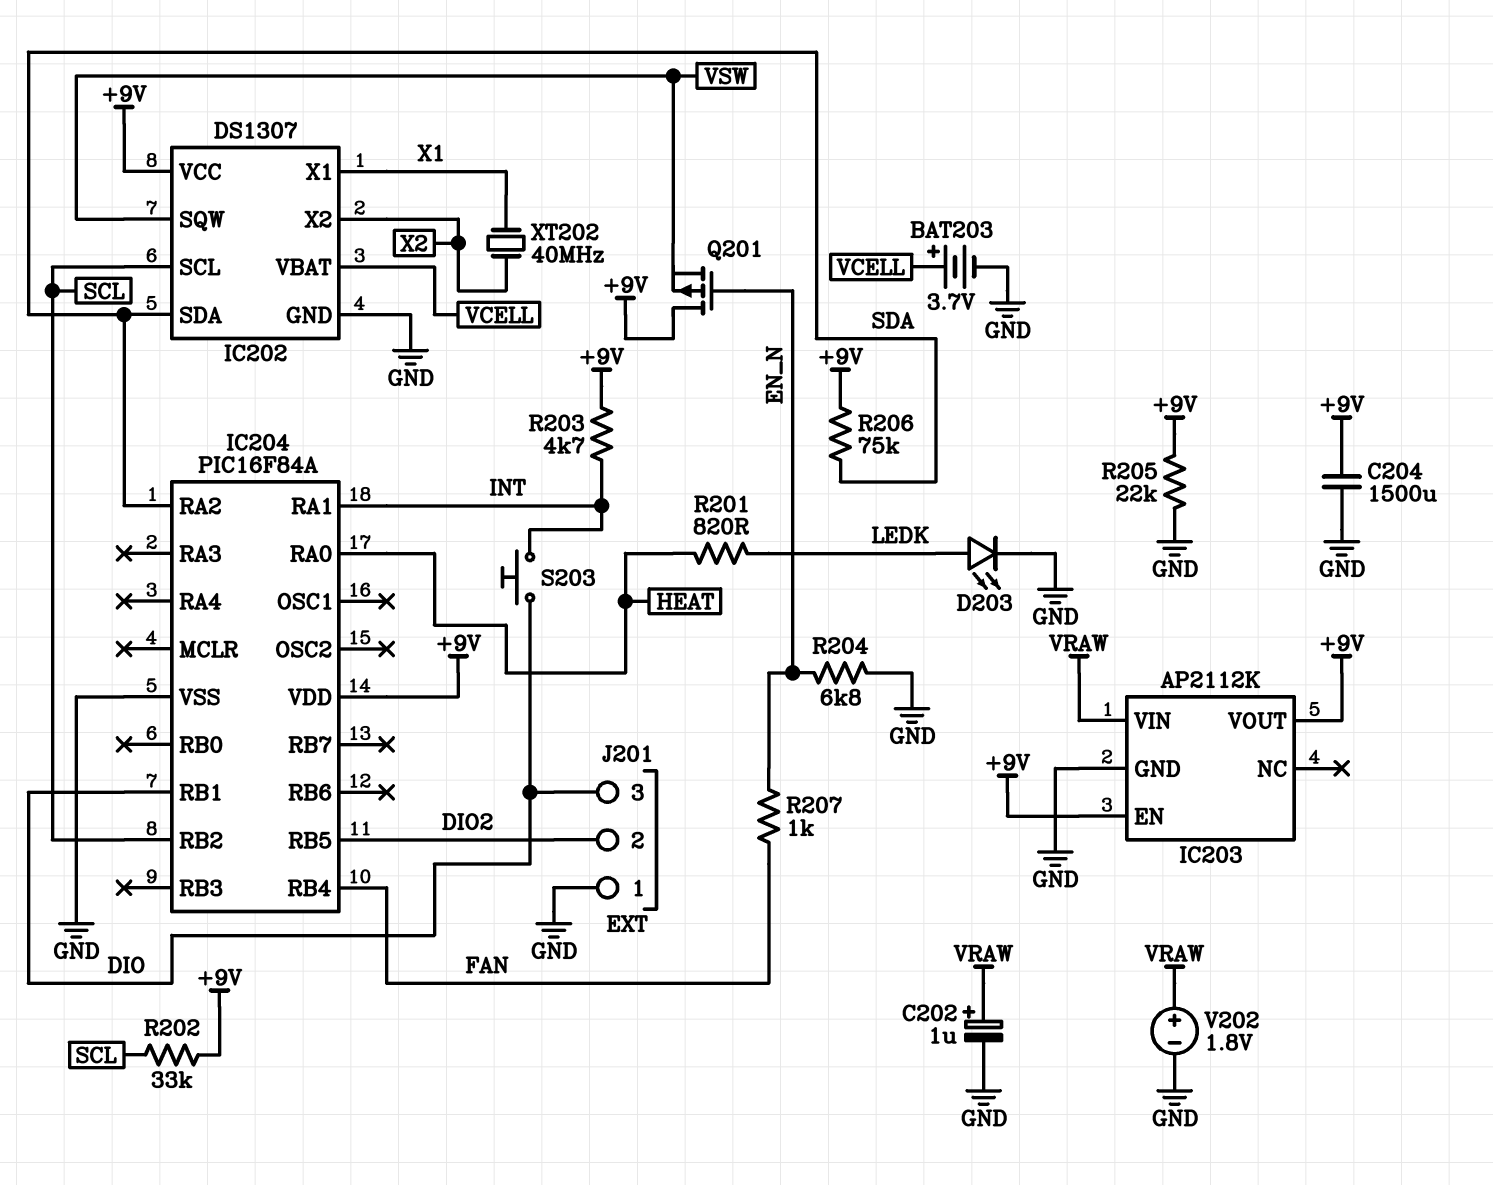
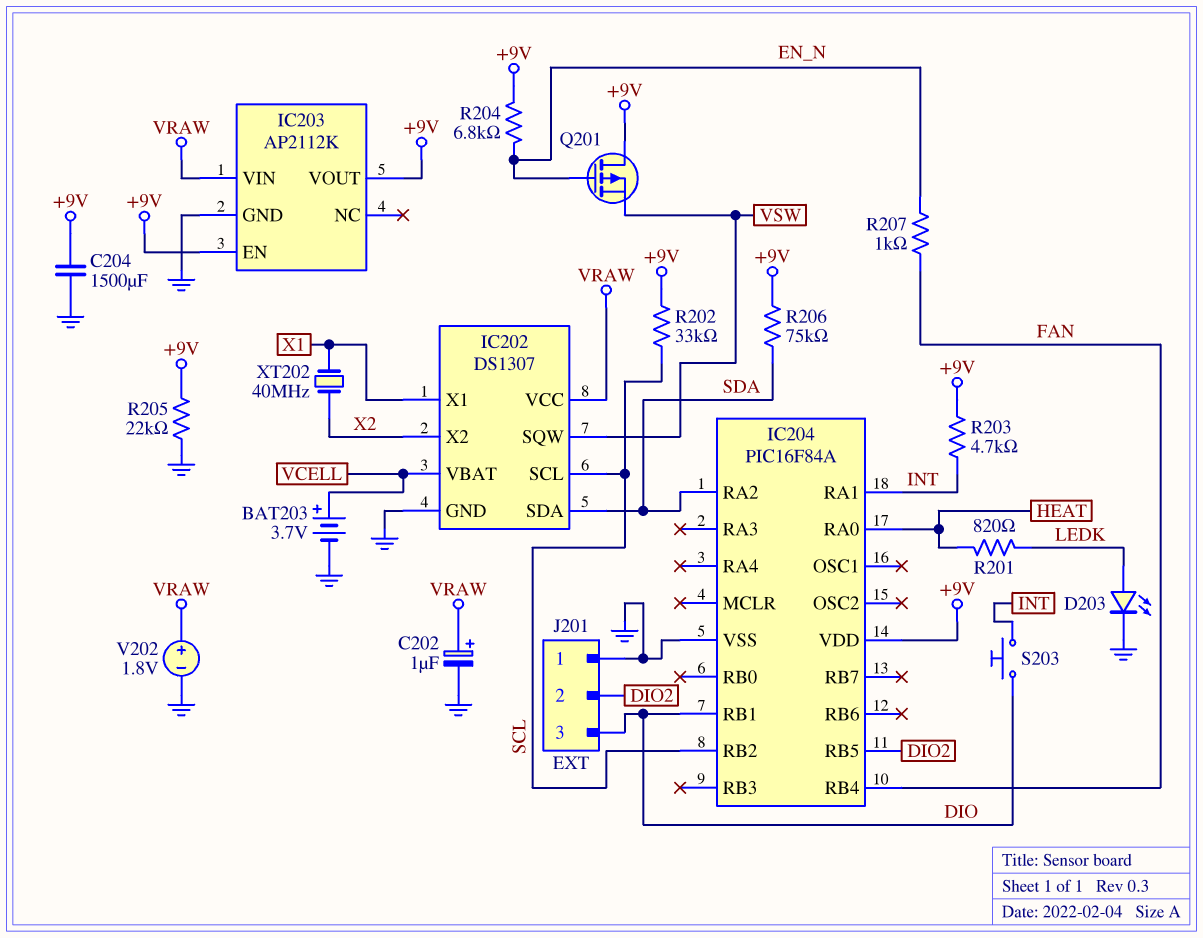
IC202 pin VCC: +9V -> VRAW
R204: 6.8k (EN_N, GND) -> 6.8k (+9V, EN_N)

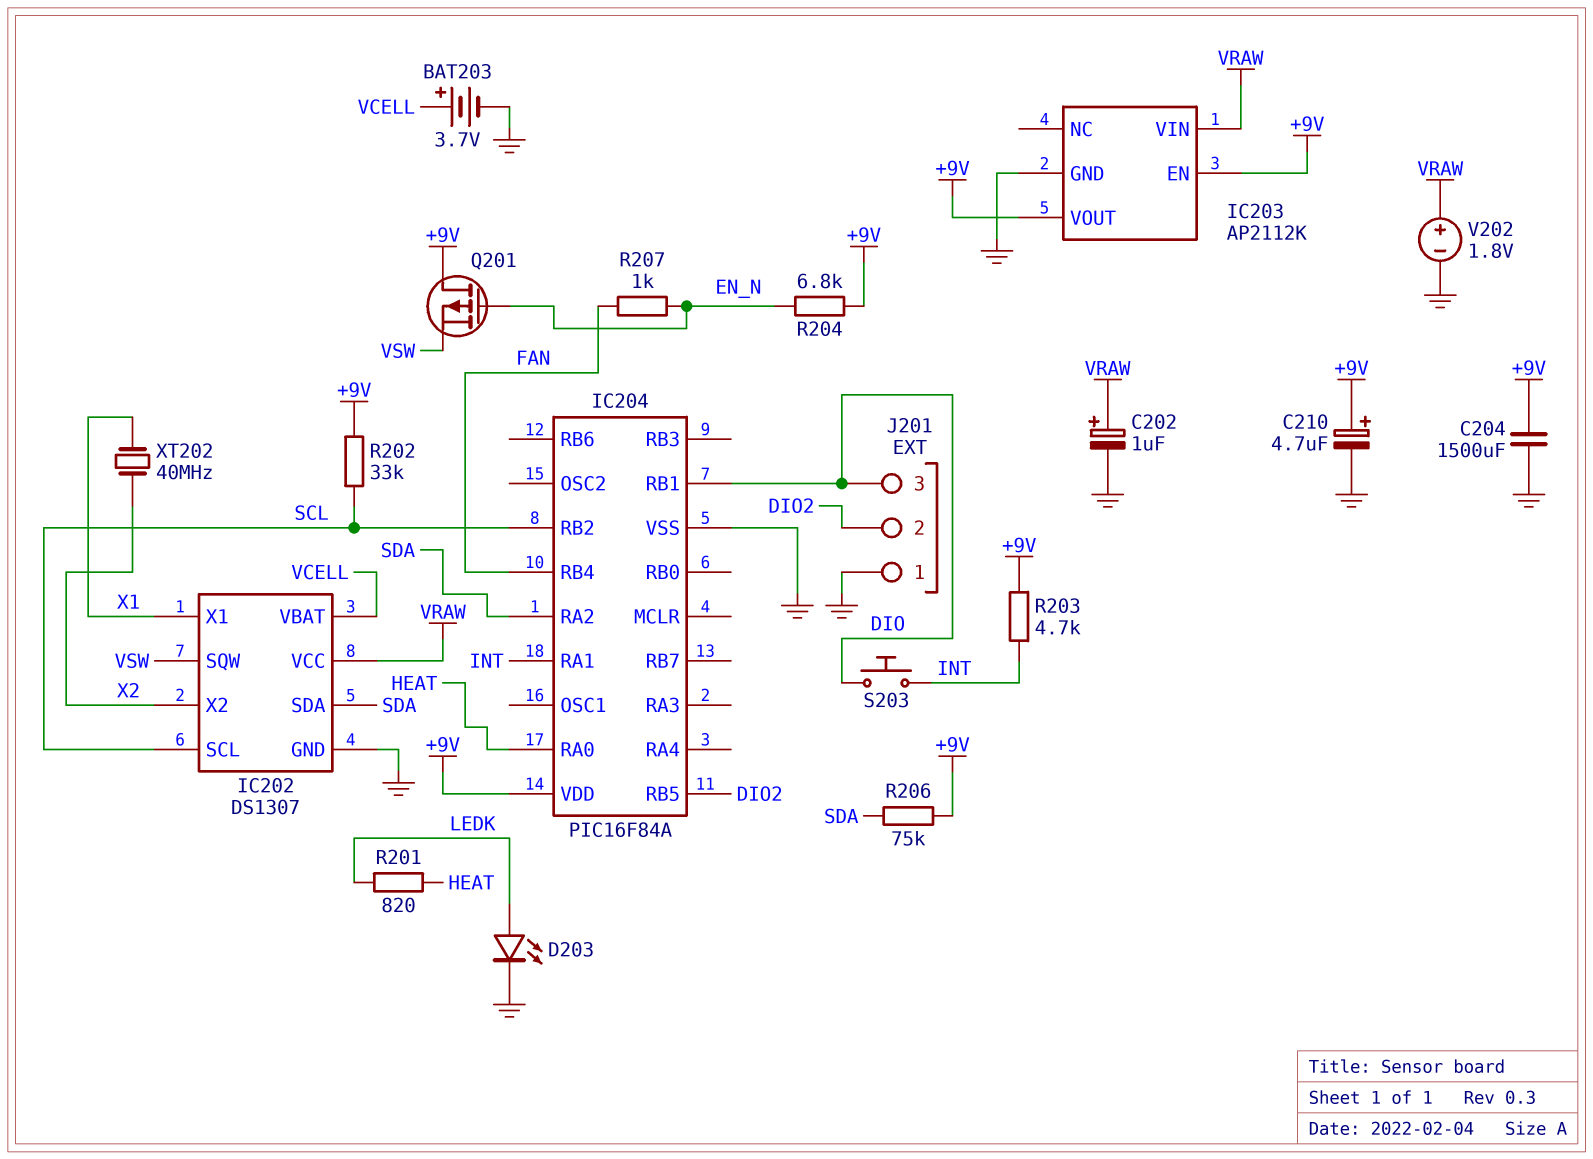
C210: none -> 4.7uF (plus +9V, minus GND)
R205: 22k (+9V, GND) -> none

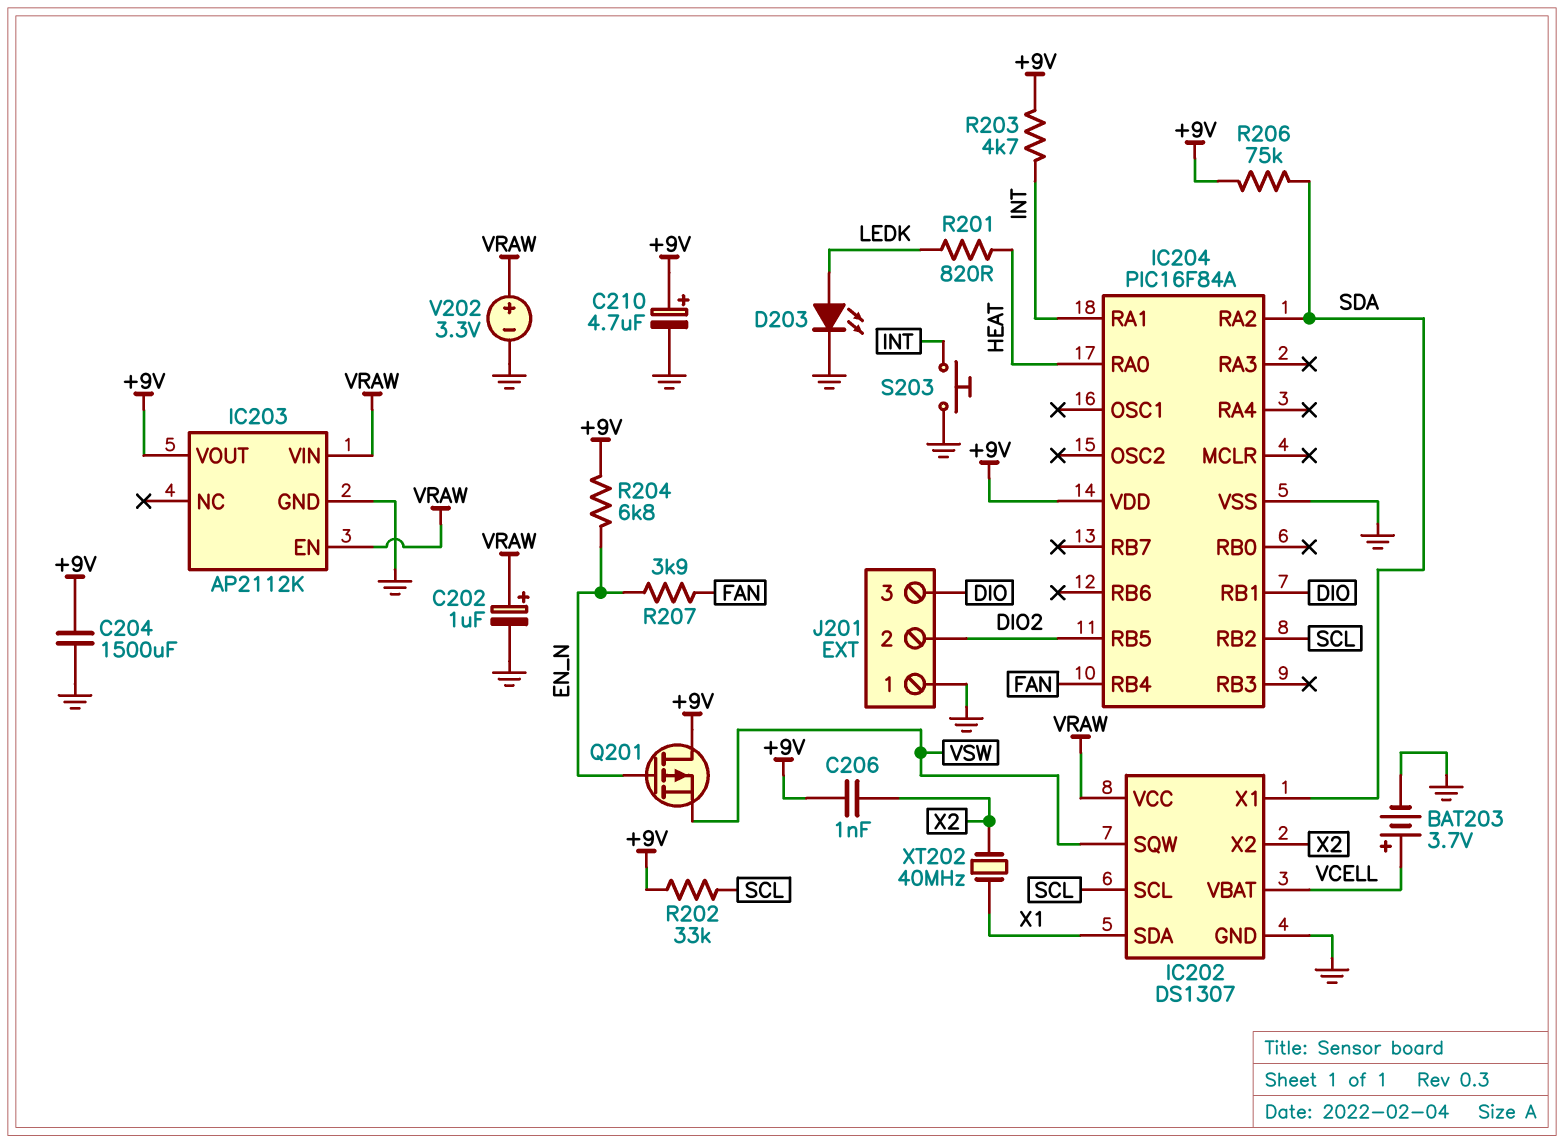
C206: none -> 1nF (+9V, X2)
IC202 pin SDA: SDA -> X1
IC202 pin X1: X1 -> SDA
IC203 pin EN: +9V -> VRAW
R207: 1k (EN_N, FAN) -> 3.9k (EN_N, FAN)
S203: button (DIO, INT) -> button (GND, INT)
V202: 1.8V (plus VRAW, minus GND) -> 3.3V (plus VRAW, minus GND)

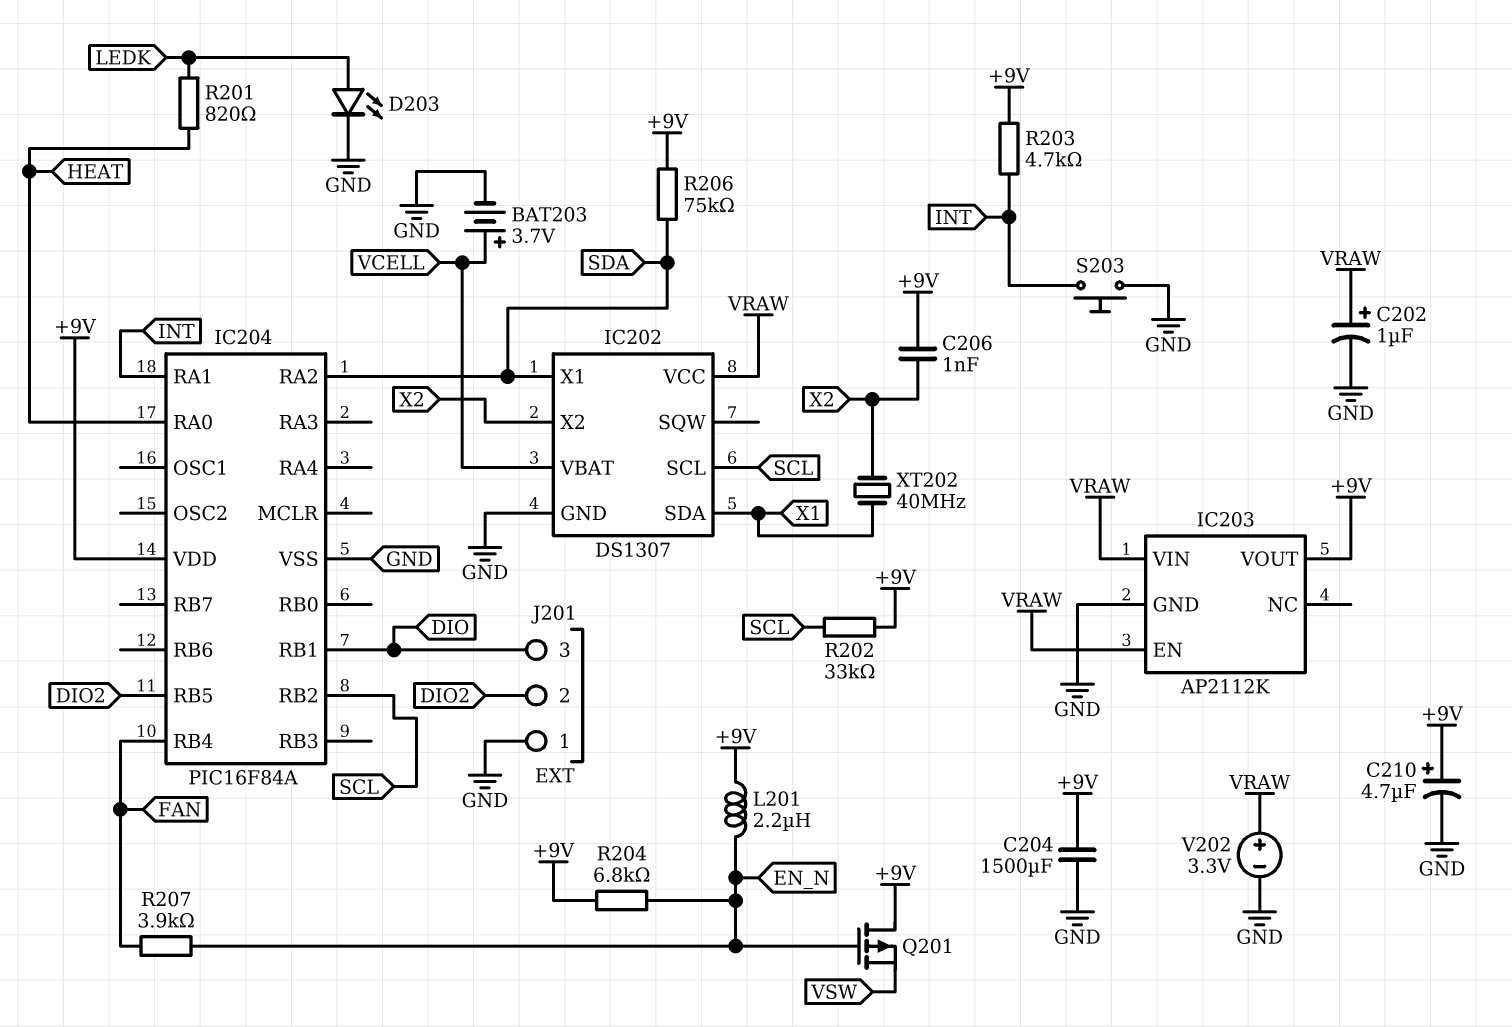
IC202 pin SQW: VSW -> none
L201: none -> 2.2uH (+9V, EN_N)

